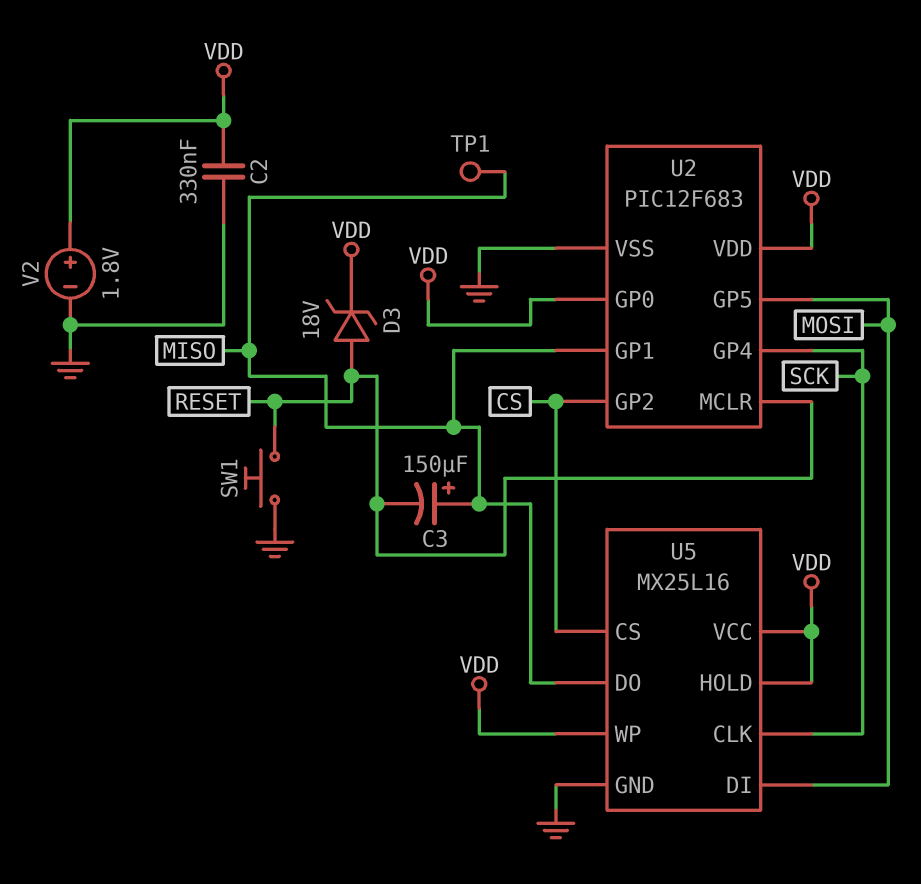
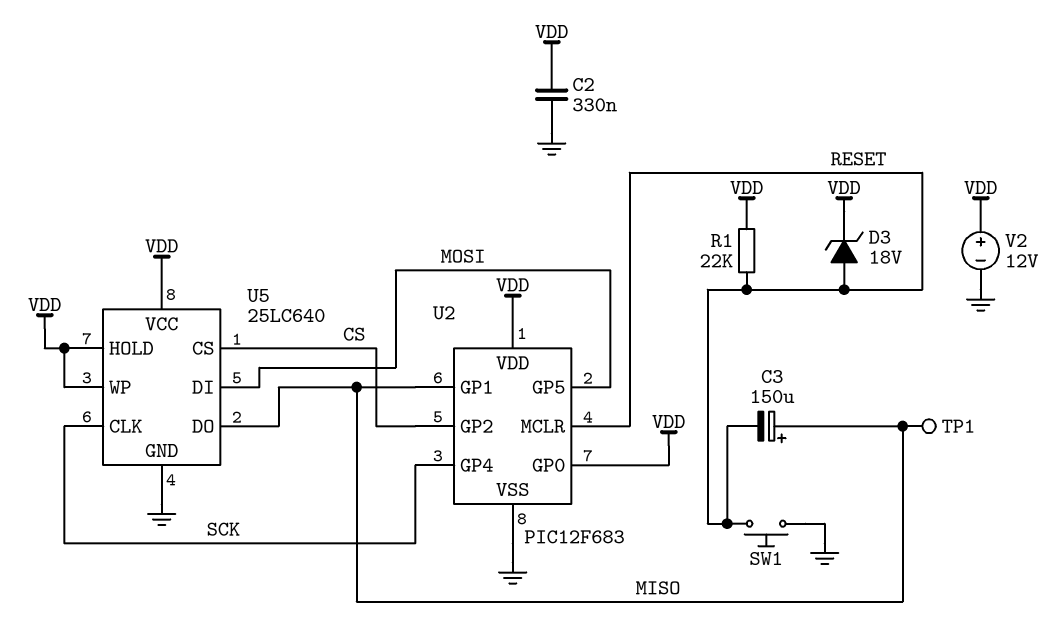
R1: none -> 22k (RESET, VDD)
U5: MX25L16 -> 25LC640
V2: 1.8V (plus VDD, minus GND) -> 12V (plus VDD, minus GND)

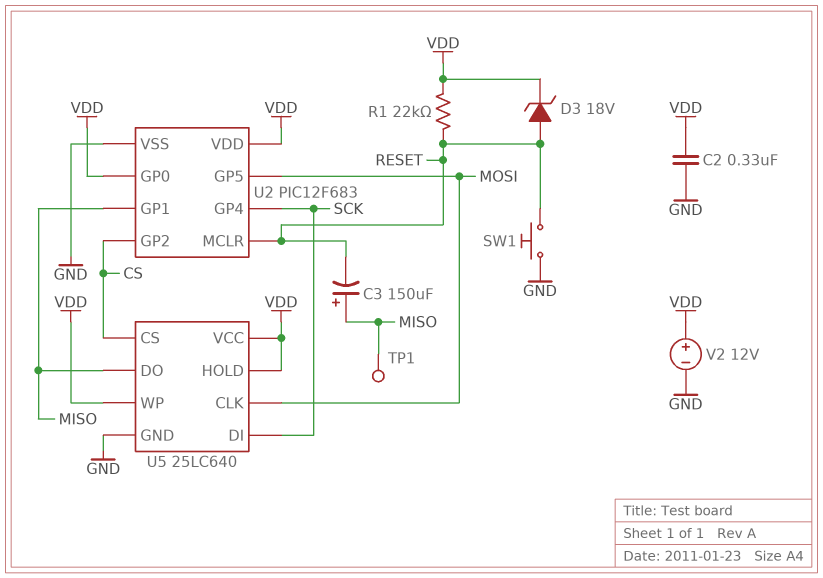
U5 pin CLK: SCK -> MOSI
U5 pin DI: MOSI -> SCK

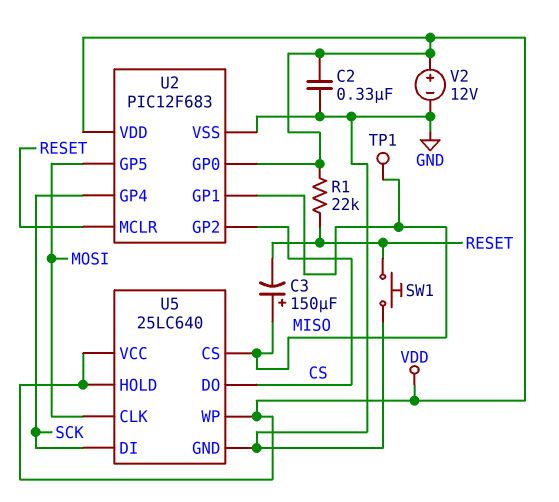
D3: zener 18V (A RESET, K VDD) -> none
U5 pin CS: CS -> MISO
U5 pin DO: MISO -> CS

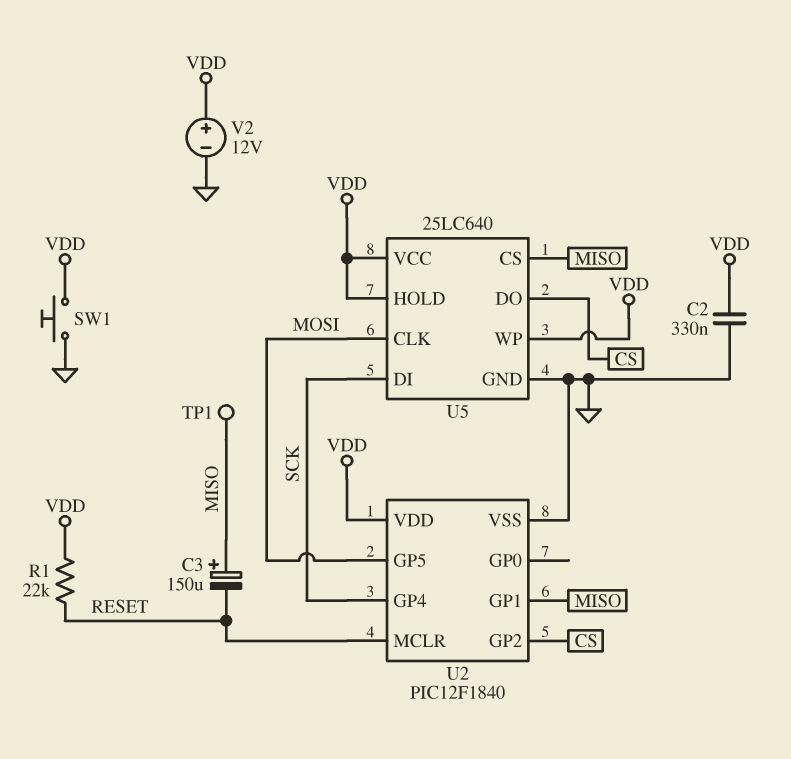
SW1: button (GND, RESET) -> button (GND, VDD)
U2: PIC12F683 -> PIC12F1840
U2 pin GP0: VDD -> none

